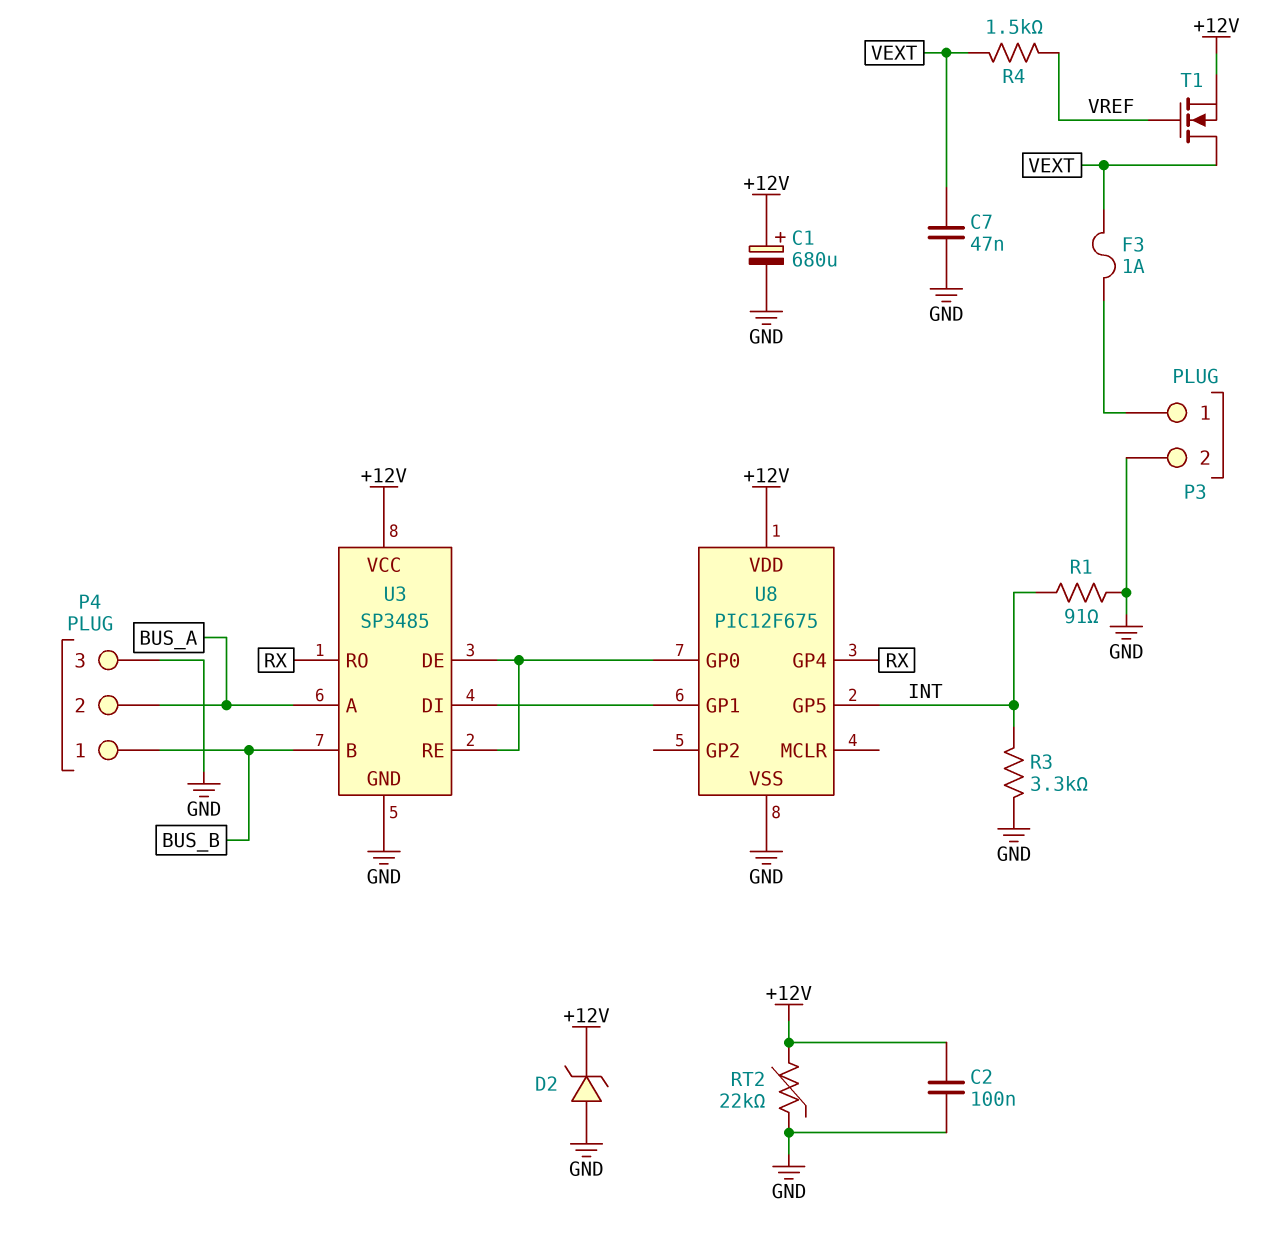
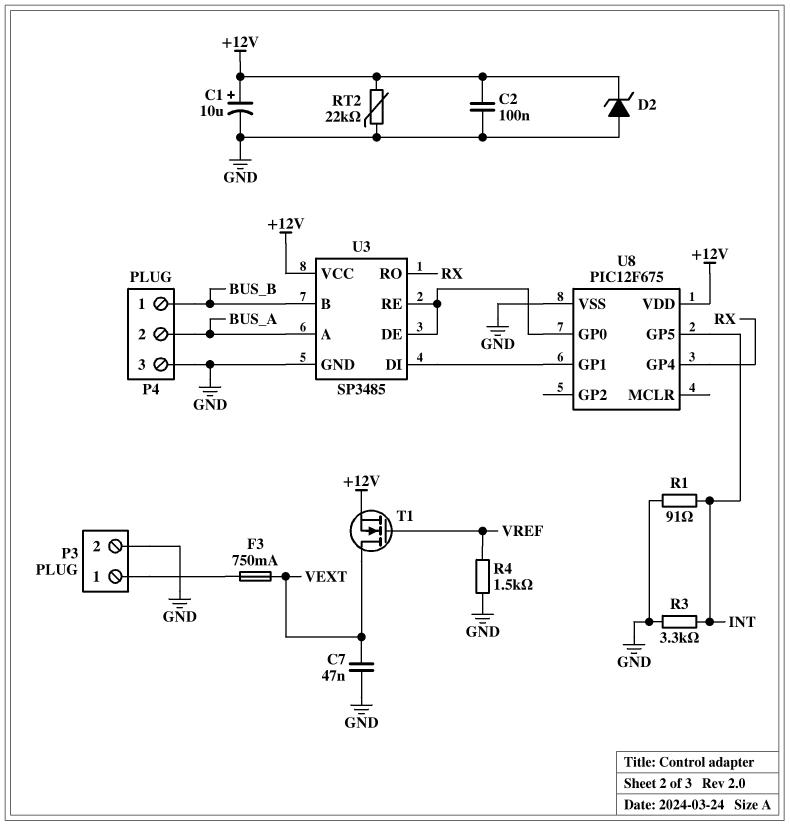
C1: 680uF (plus +12V, minus GND) -> 10uF (plus +12V, minus GND)
F3: 1A (P3/1, VEXT) -> 750mA (P3/1, VEXT)
R4: 1.5k (VEXT, VREF) -> 1.5k (GND, VREF)

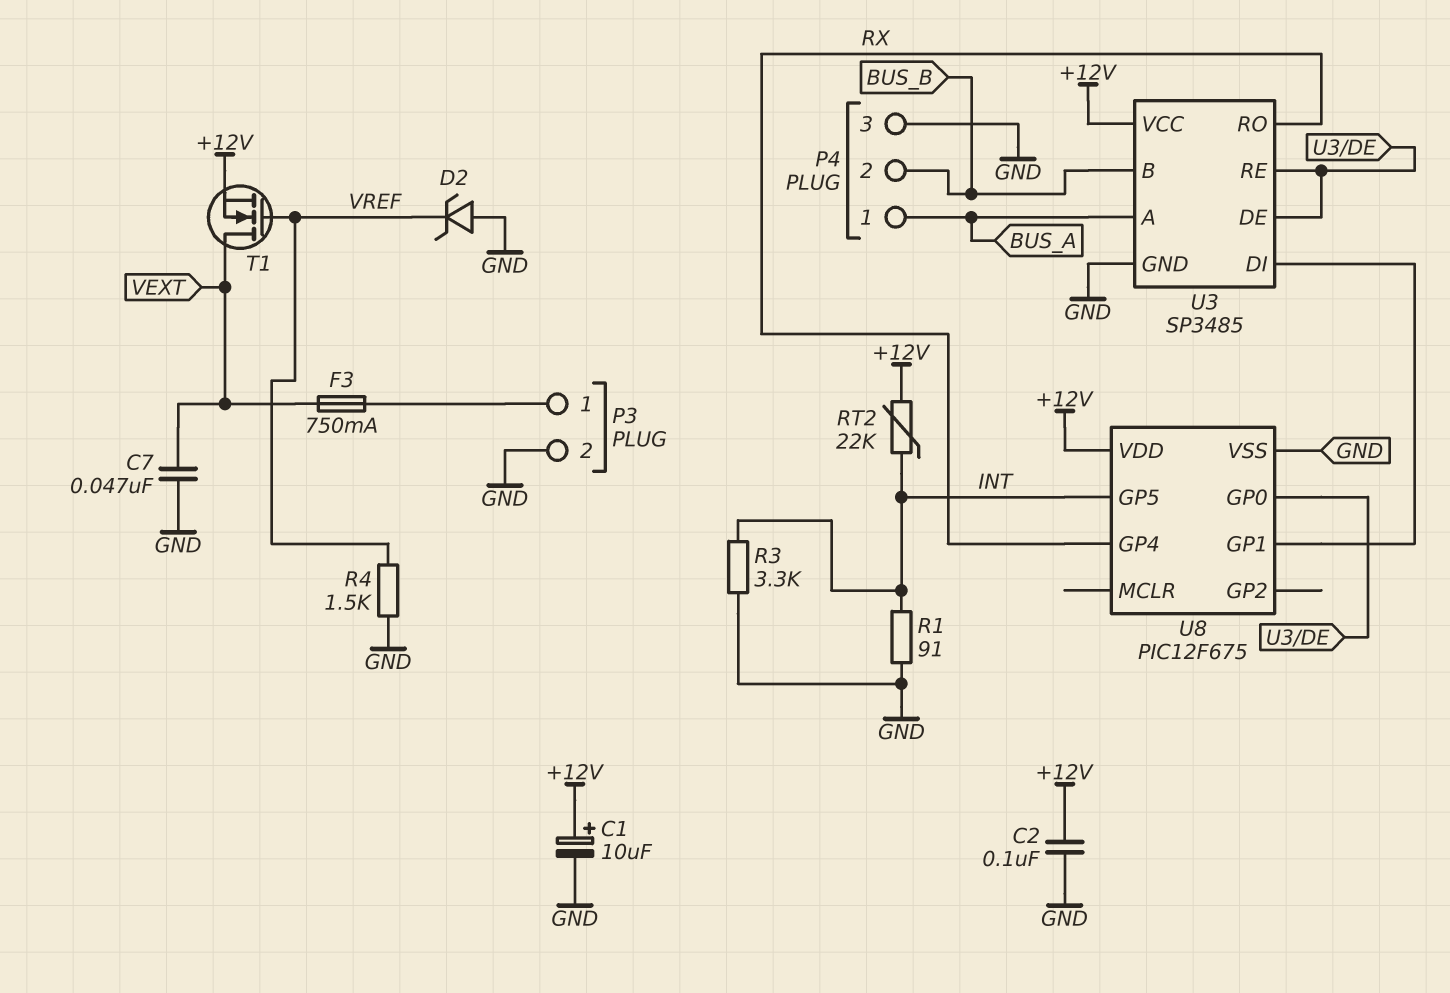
D2: zener (A GND, K +12V) -> zener (A GND, K VREF)
P4 pin 1: BUS_B -> BUS_A
P4 pin 2: BUS_A -> BUS_B
RT2: 22k (+12V, GND) -> 22k (+12V, INT)

